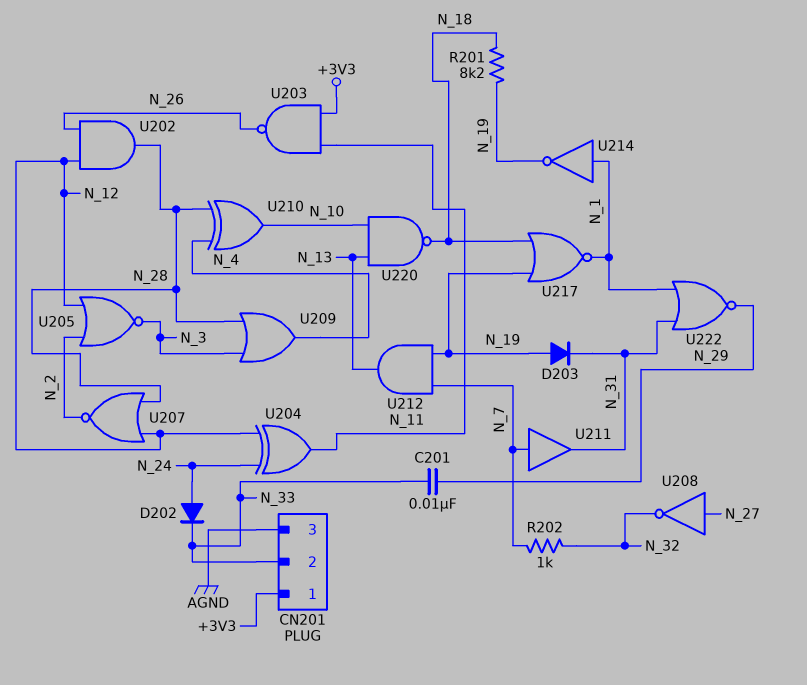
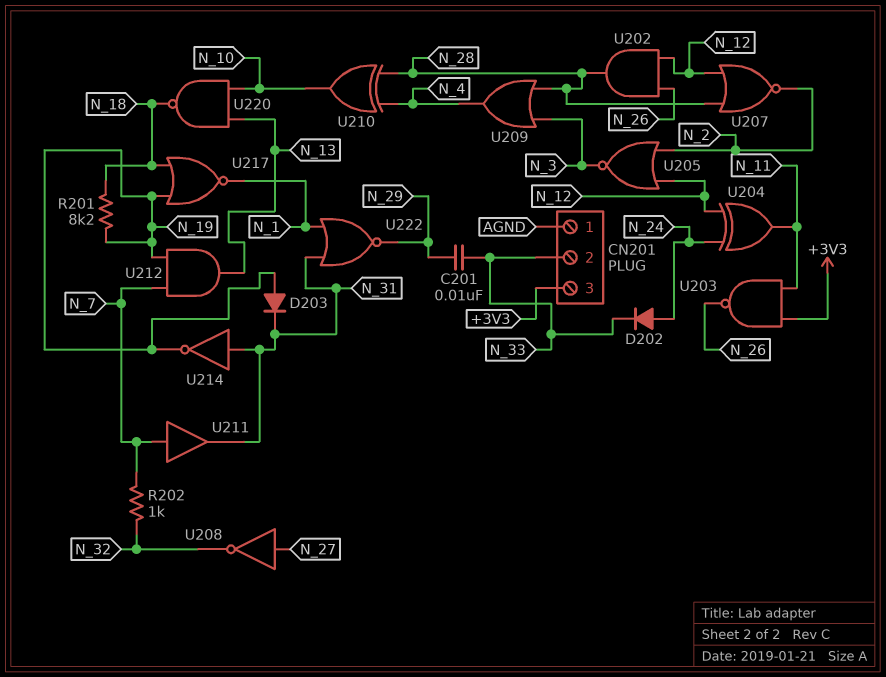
CN201 pin 1: +3V3 -> AGND
CN201 pin 3: AGND -> +3V3
U214: NOT (in N_1, out N_19) -> NOT (in N_31, out N_19)

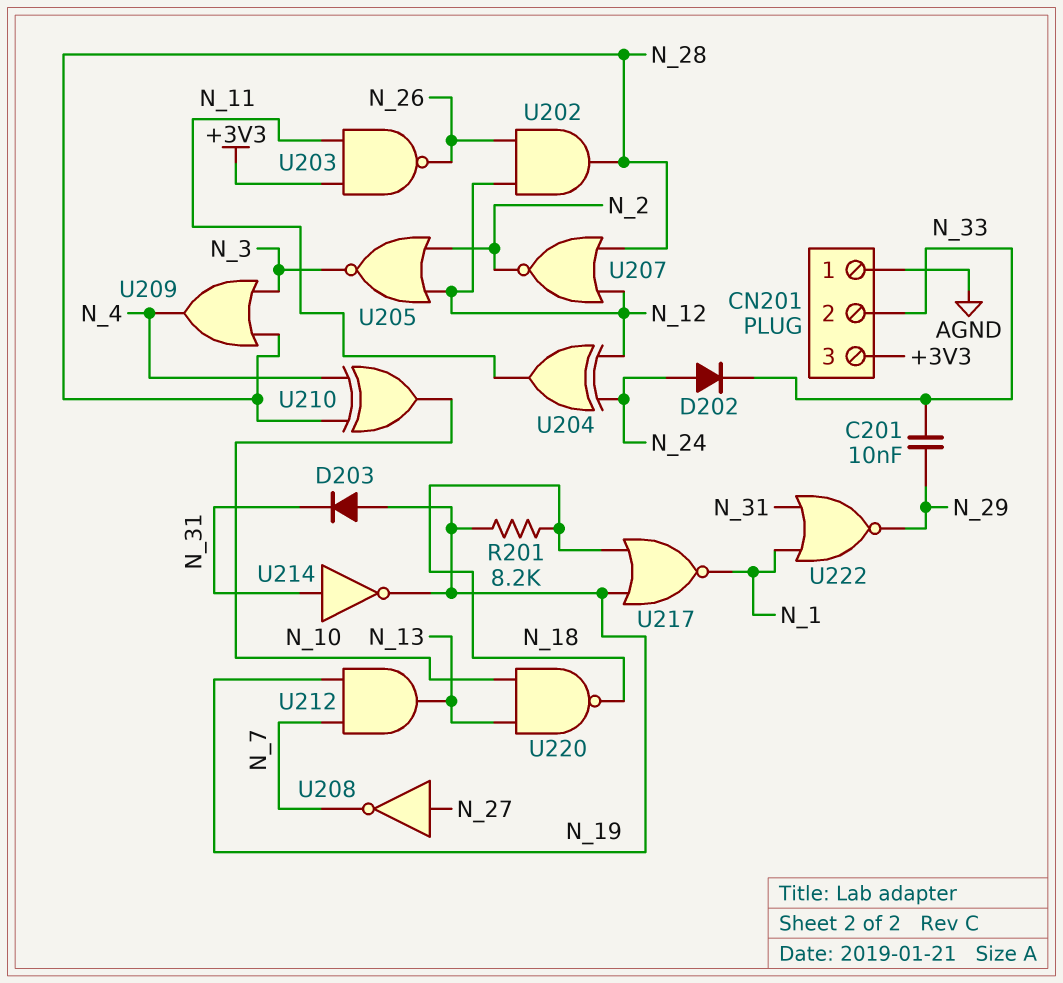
R202: 1k (N_7, N_32) -> none
U208: NOT (in N_27, out N_32) -> NOT (in N_27, out N_7)
U211: buffer (in N_7, out N_31) -> none

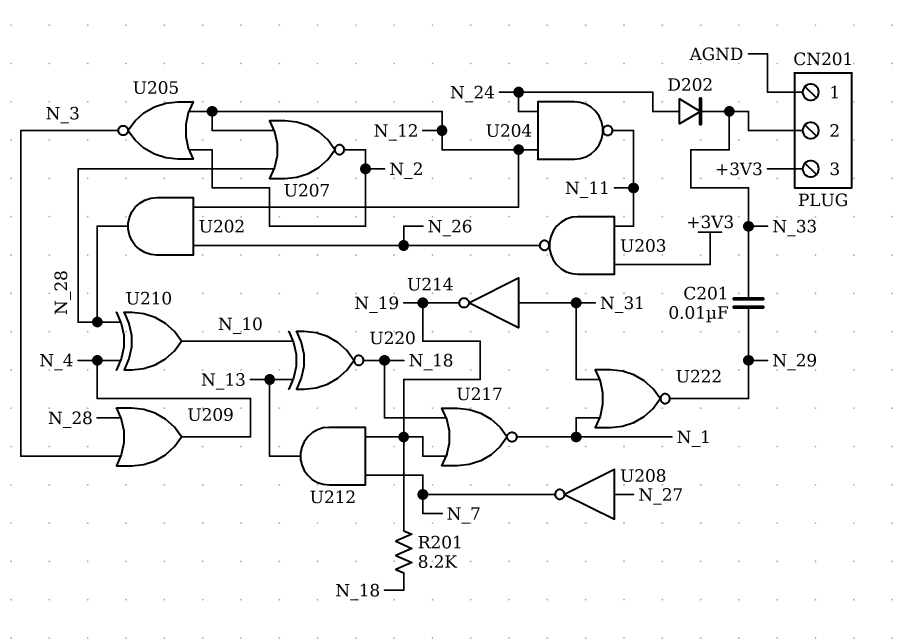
D203: diode (A N_19, K N_31) -> none
U204: XOR (in N_12, in N_24, out N_11) -> NAND (in N_12, in N_24, out N_11)
U220: NAND (in N_10, in N_13, out N_18) -> XNOR (in N_10, in N_13, out N_18)

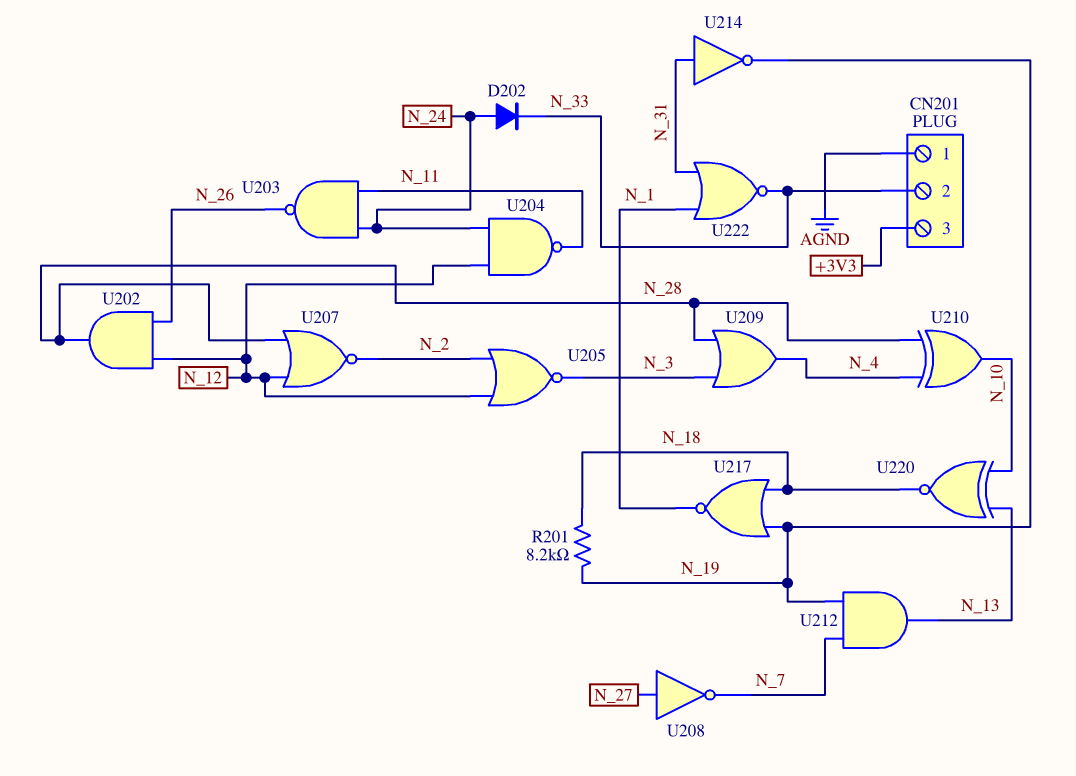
C201: 10nF (N_29, N_33) -> none
U203: NAND (in +3V3, in N_11, out N_26) -> NAND (in N_11, in N_24, out N_26)
U222: NOR (in N_1, in N_31, out N_29) -> NOR (in N_1, in N_31, out N_33)

